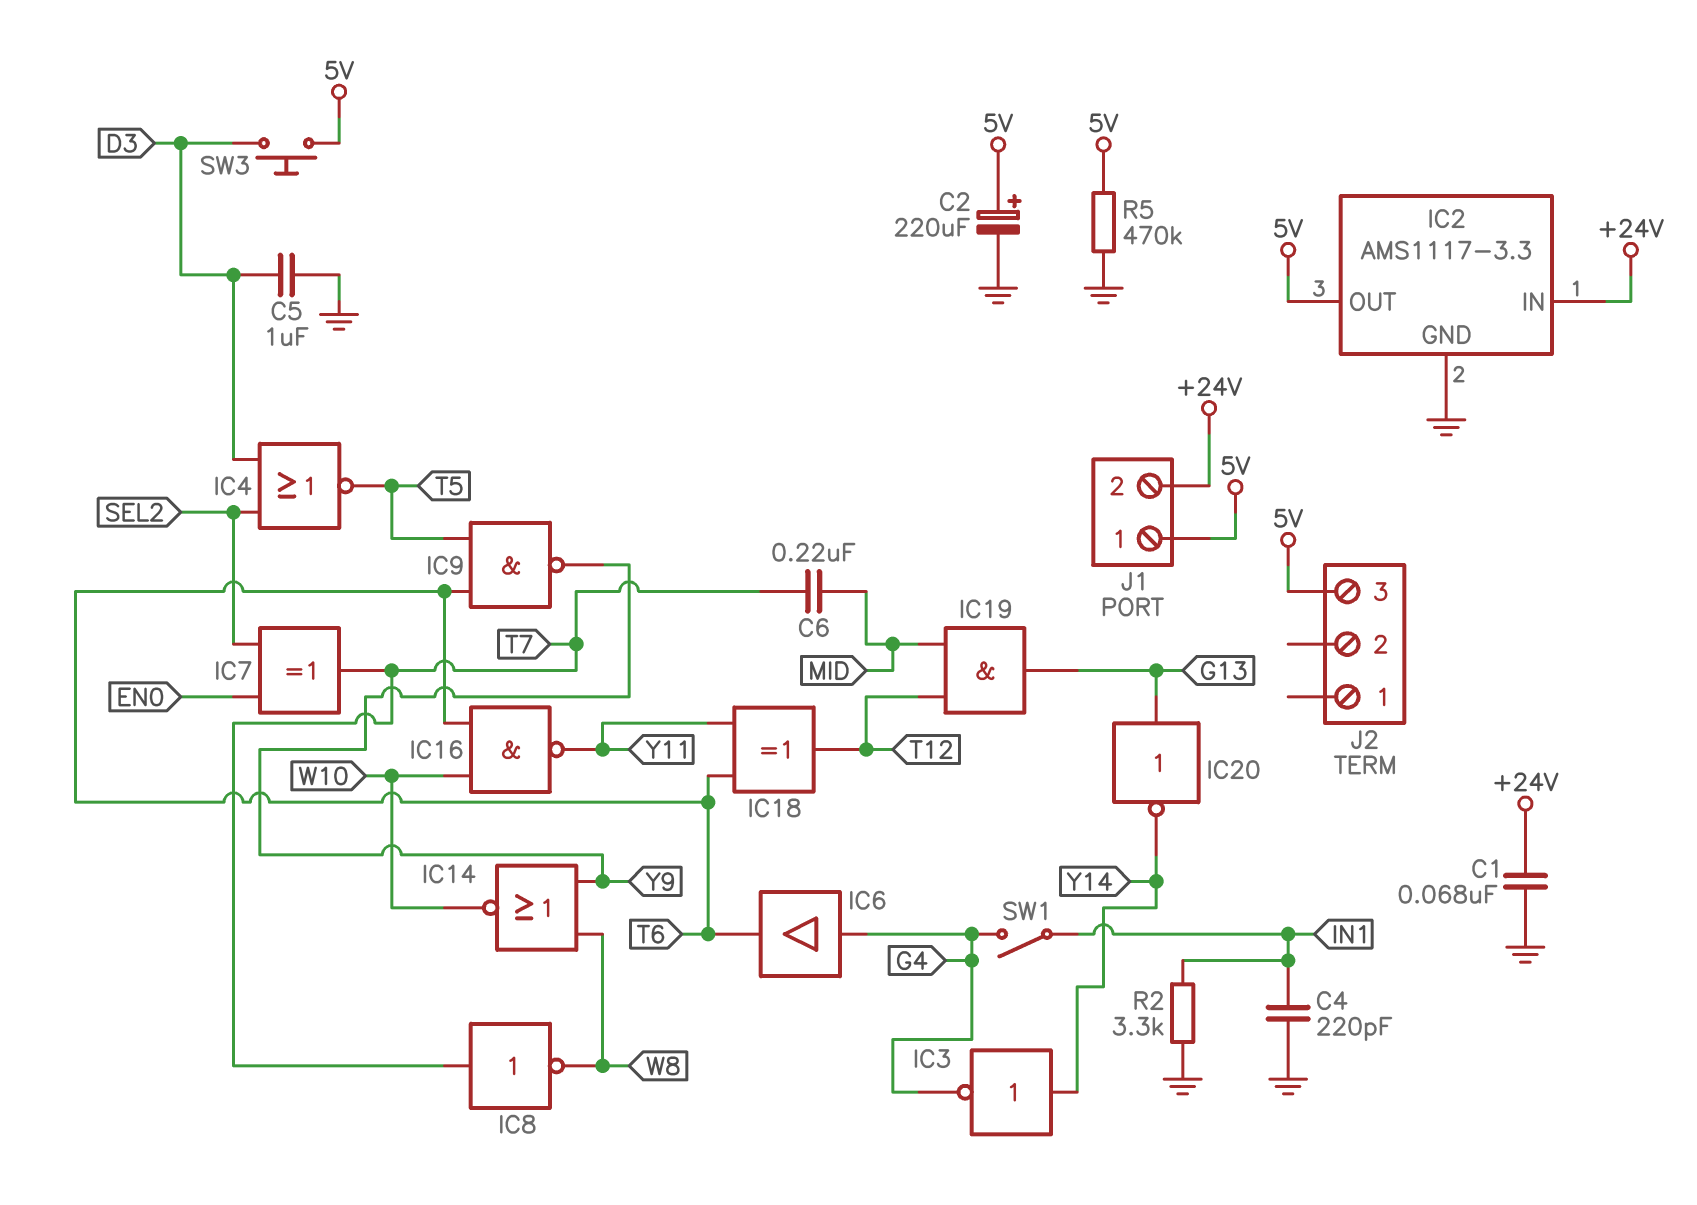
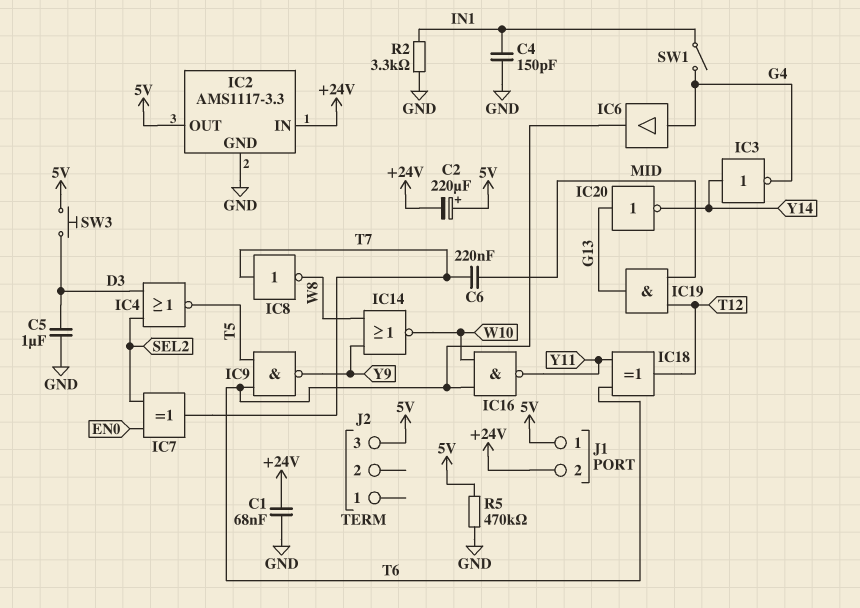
C2: 220uF (plus 5V, minus GND) -> 220uF (plus 5V, minus +24V)
C4: 220pF (GND, IN1) -> 150pF (GND, IN1)

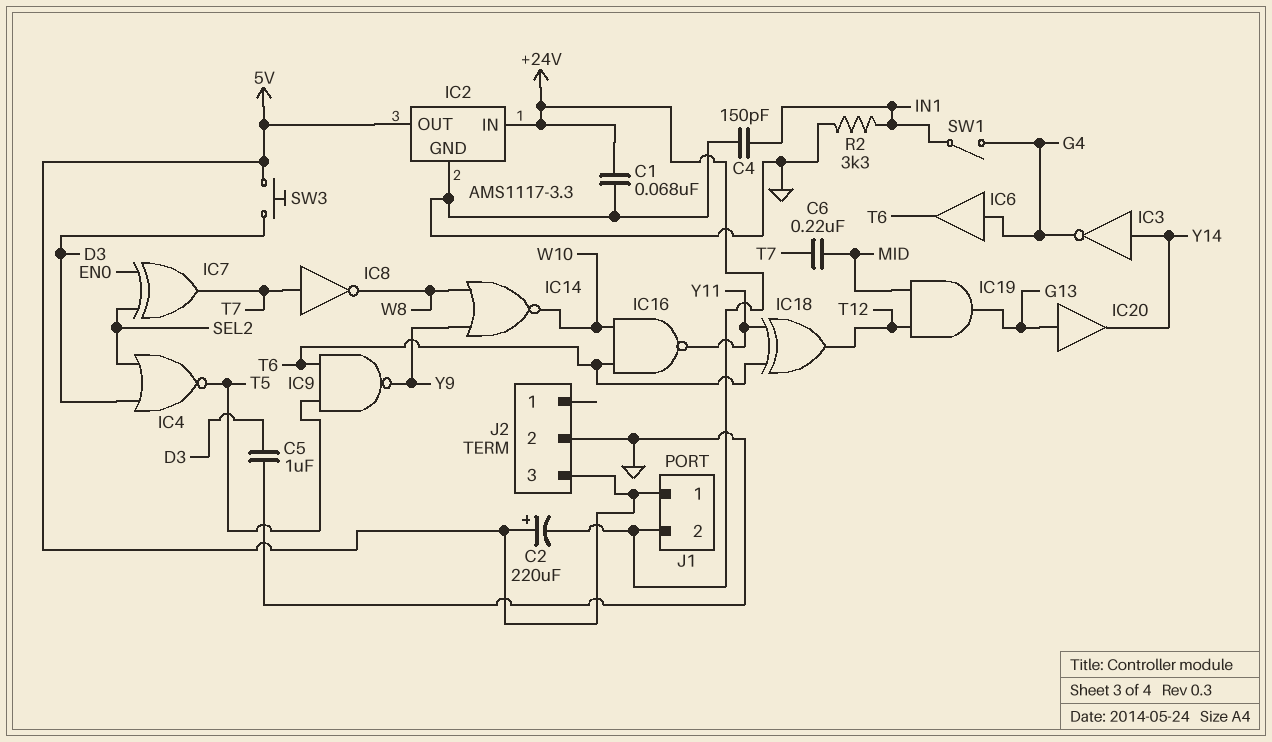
IC20: NOT (in G13, out Y14) -> buffer (in G13, out Y14)
J2 pin 2: none -> GND
R5: 470k (5V, GND) -> none

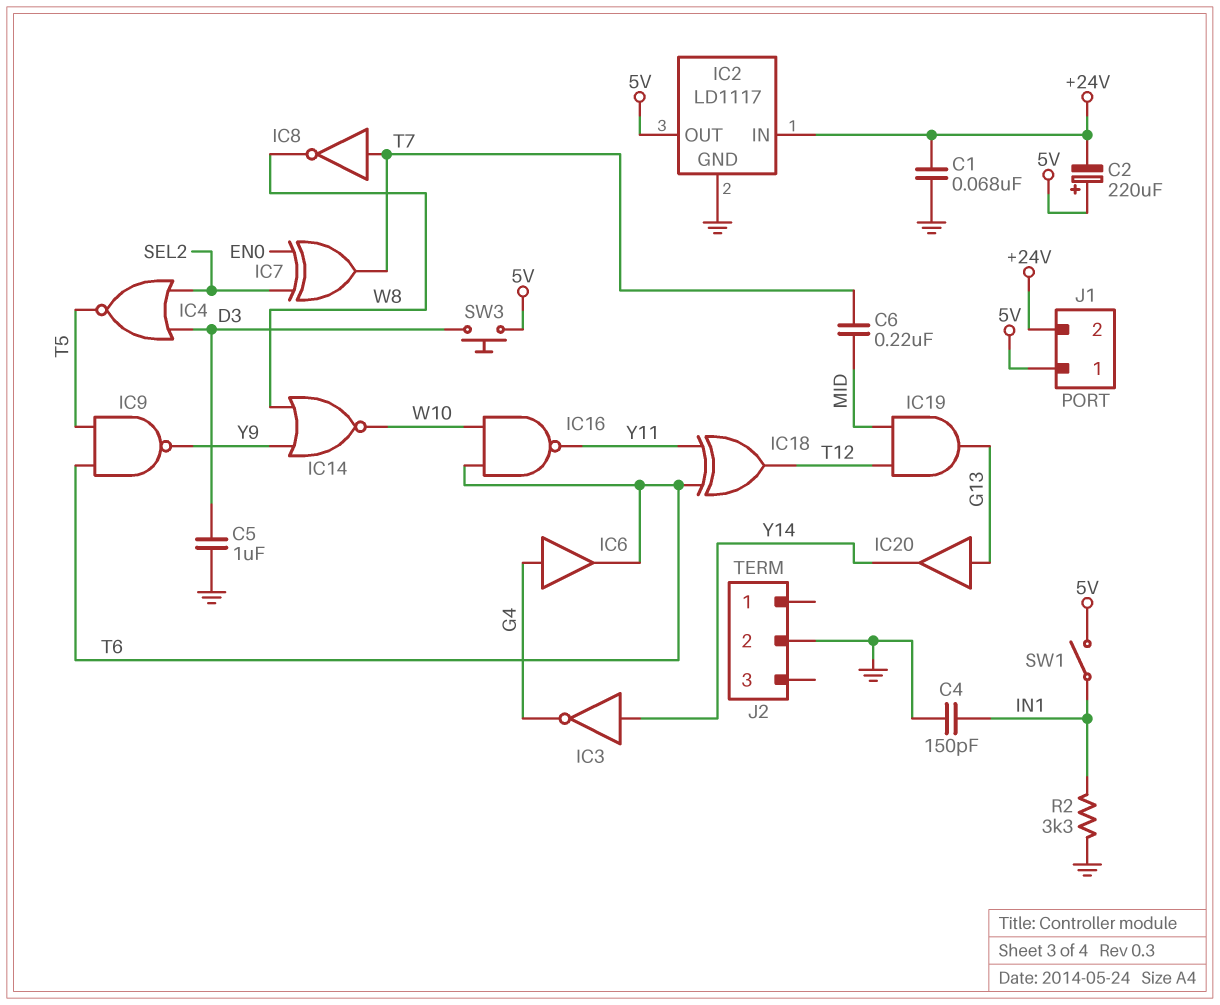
IC2: AMS1117-3.3 -> LD1117
J2 pin 3: 5V -> none
SW1: switch (G4, IN1) -> switch (5V, IN1)

